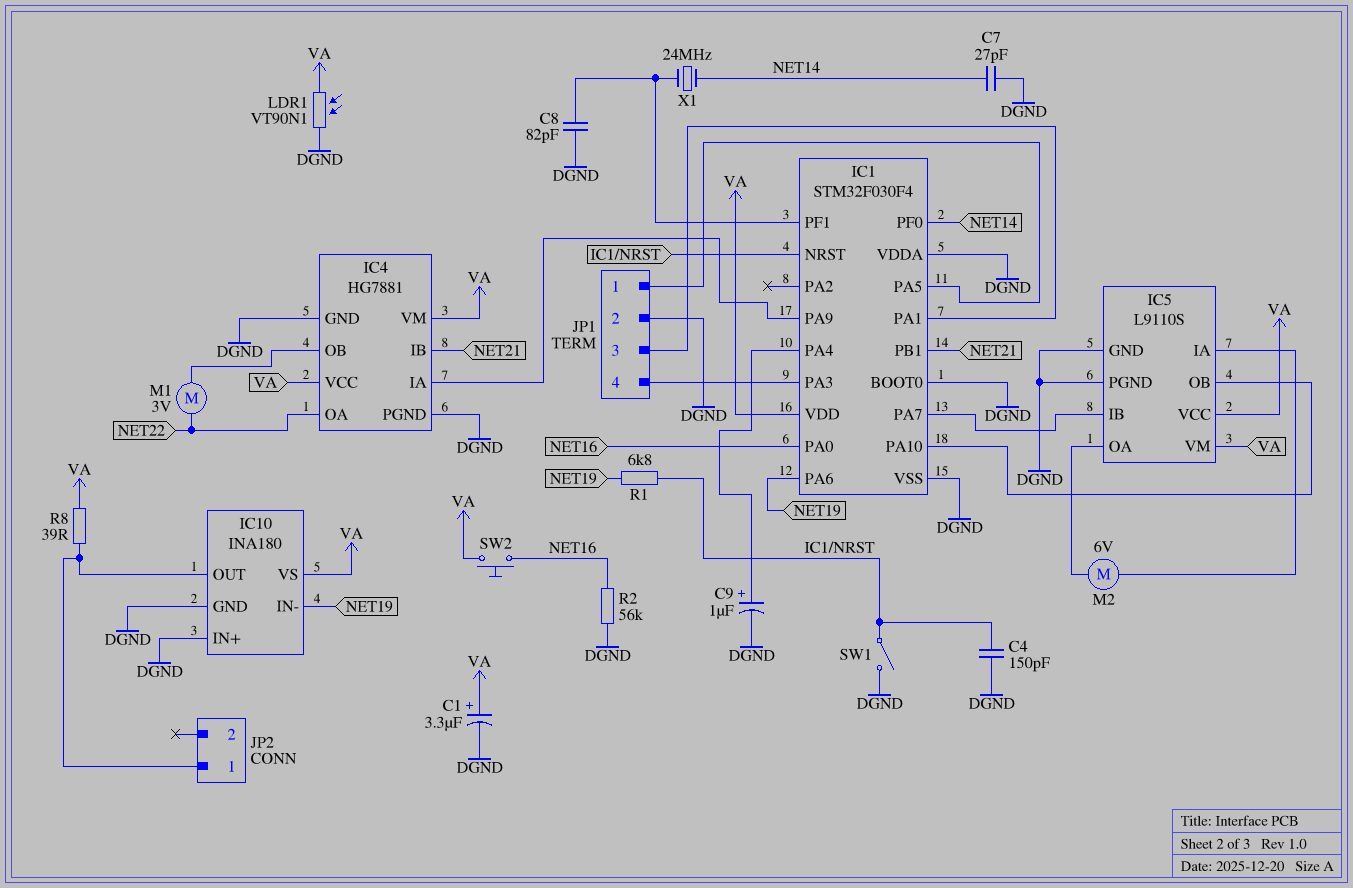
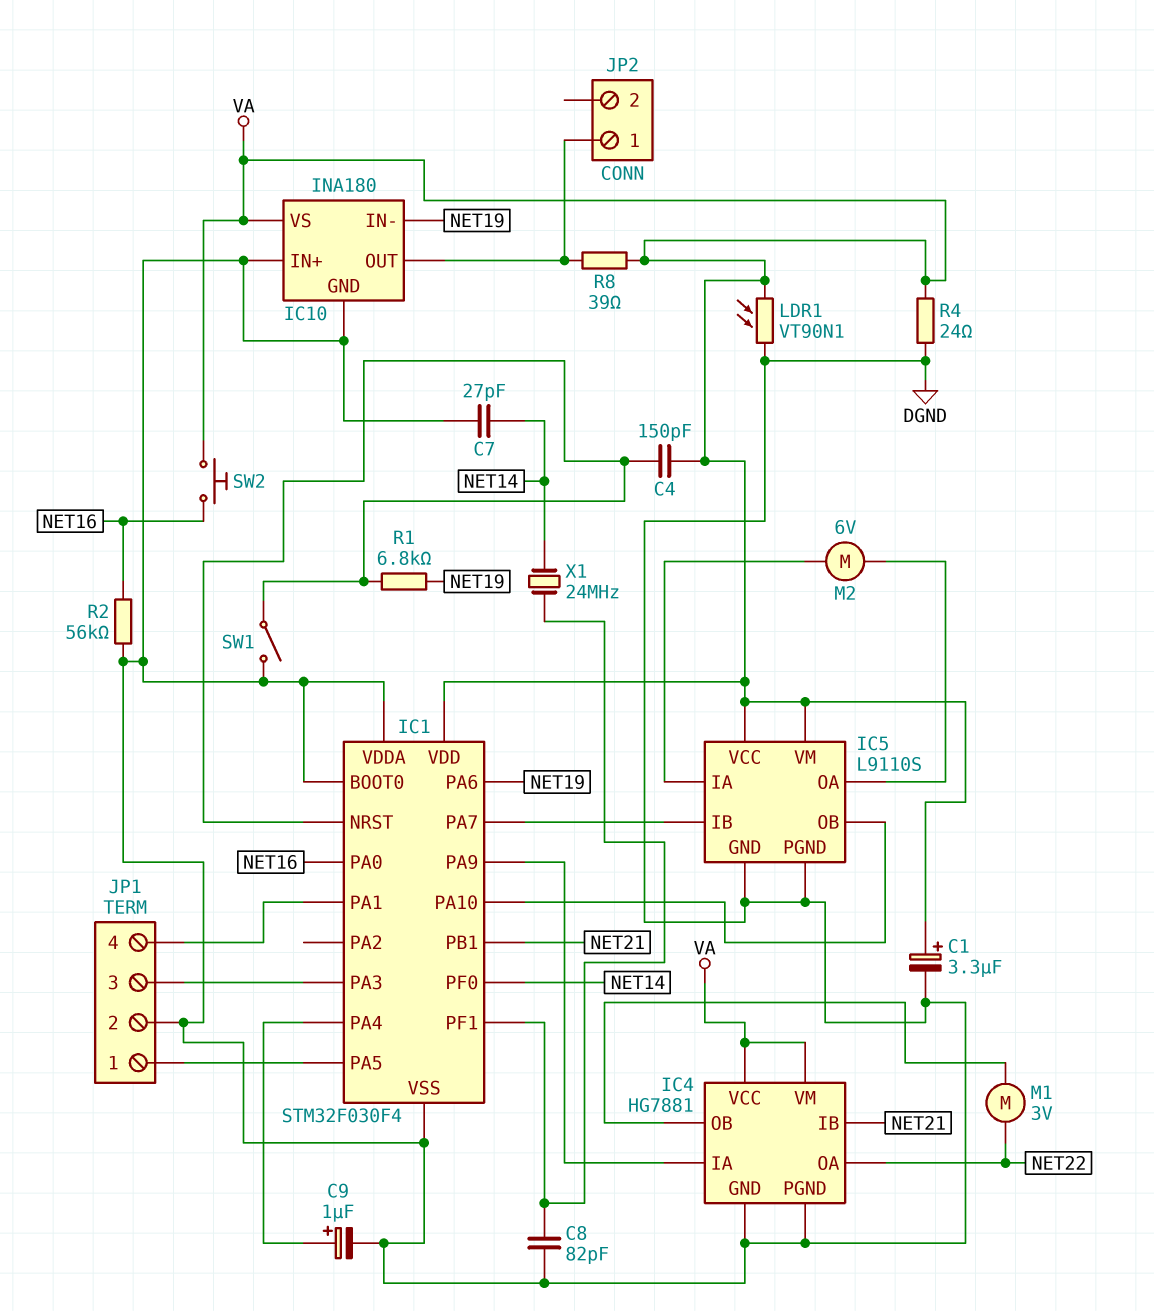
C4: 150pF (DGND, IC1/NRST) -> 150pF (IC1/NRST, VA)
JP1 pin 3: IC1/PA1 -> IC1/PA3
JP1 pin 4: IC1/PA3 -> IC1/PA1
R4: none -> 24 (DGND, VA)

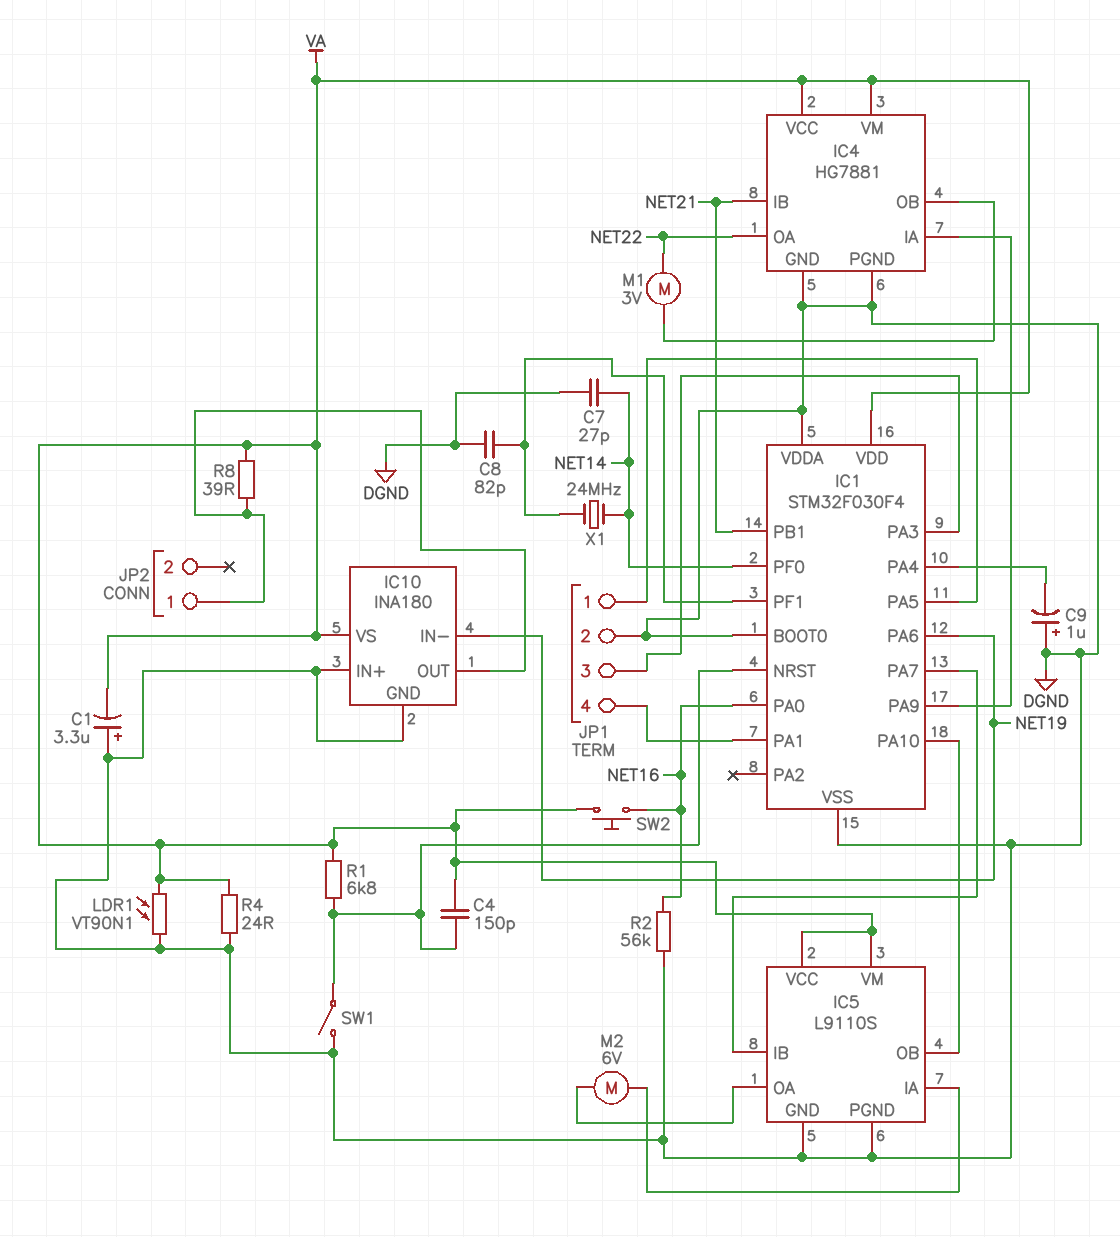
C1: 3.3uF (plus VA, minus DGND) -> 3.3uF (plus DGND, minus VA)
C9: 1uF (plus IC1/PA4, minus DGND) -> 1uF (plus DGND, minus IC1/PA4)
R1: 6.8k (IC1/NRST, NET19) -> 6.8k (IC1/NRST, VA)

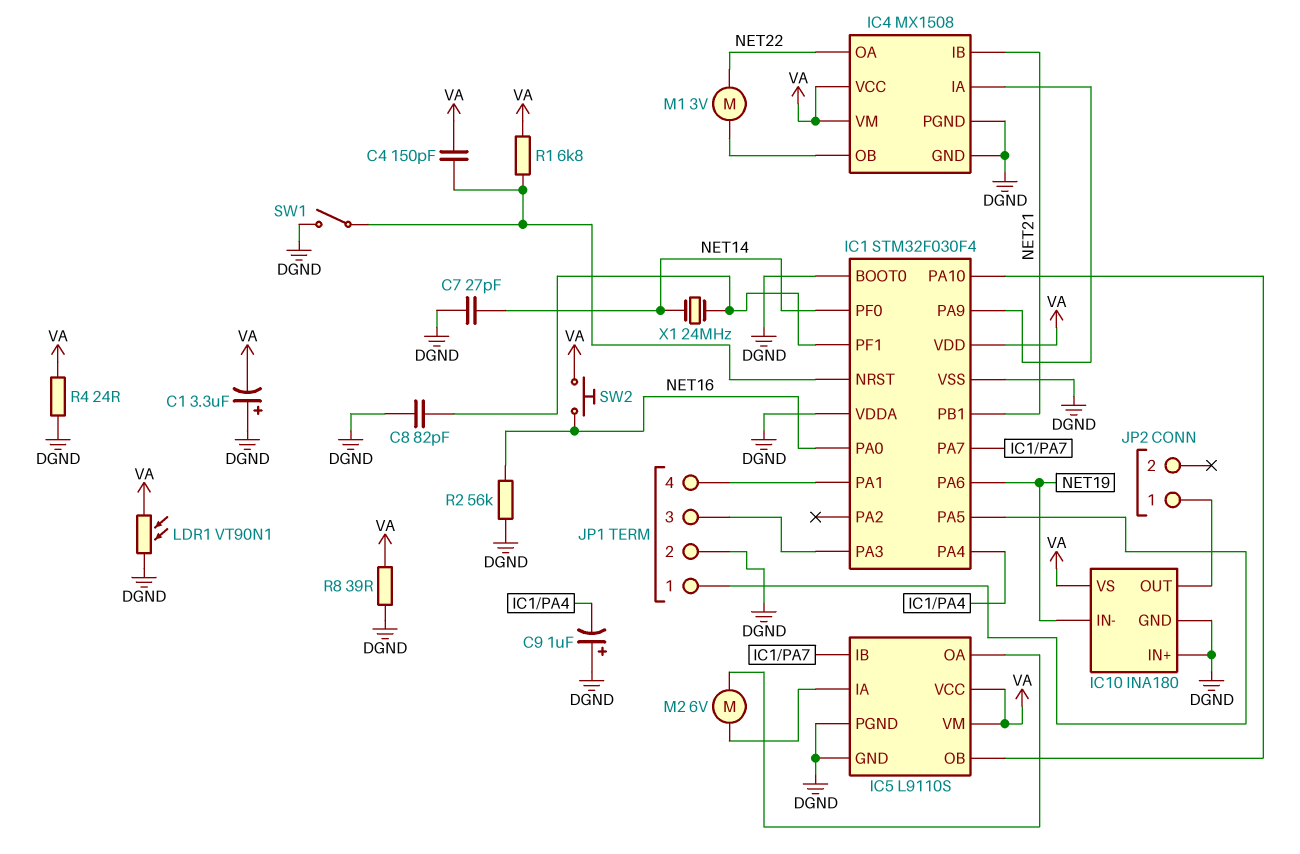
IC4: HG7881 -> MX1508
R8: 39 (IC10/OUT, VA) -> 39 (DGND, VA)

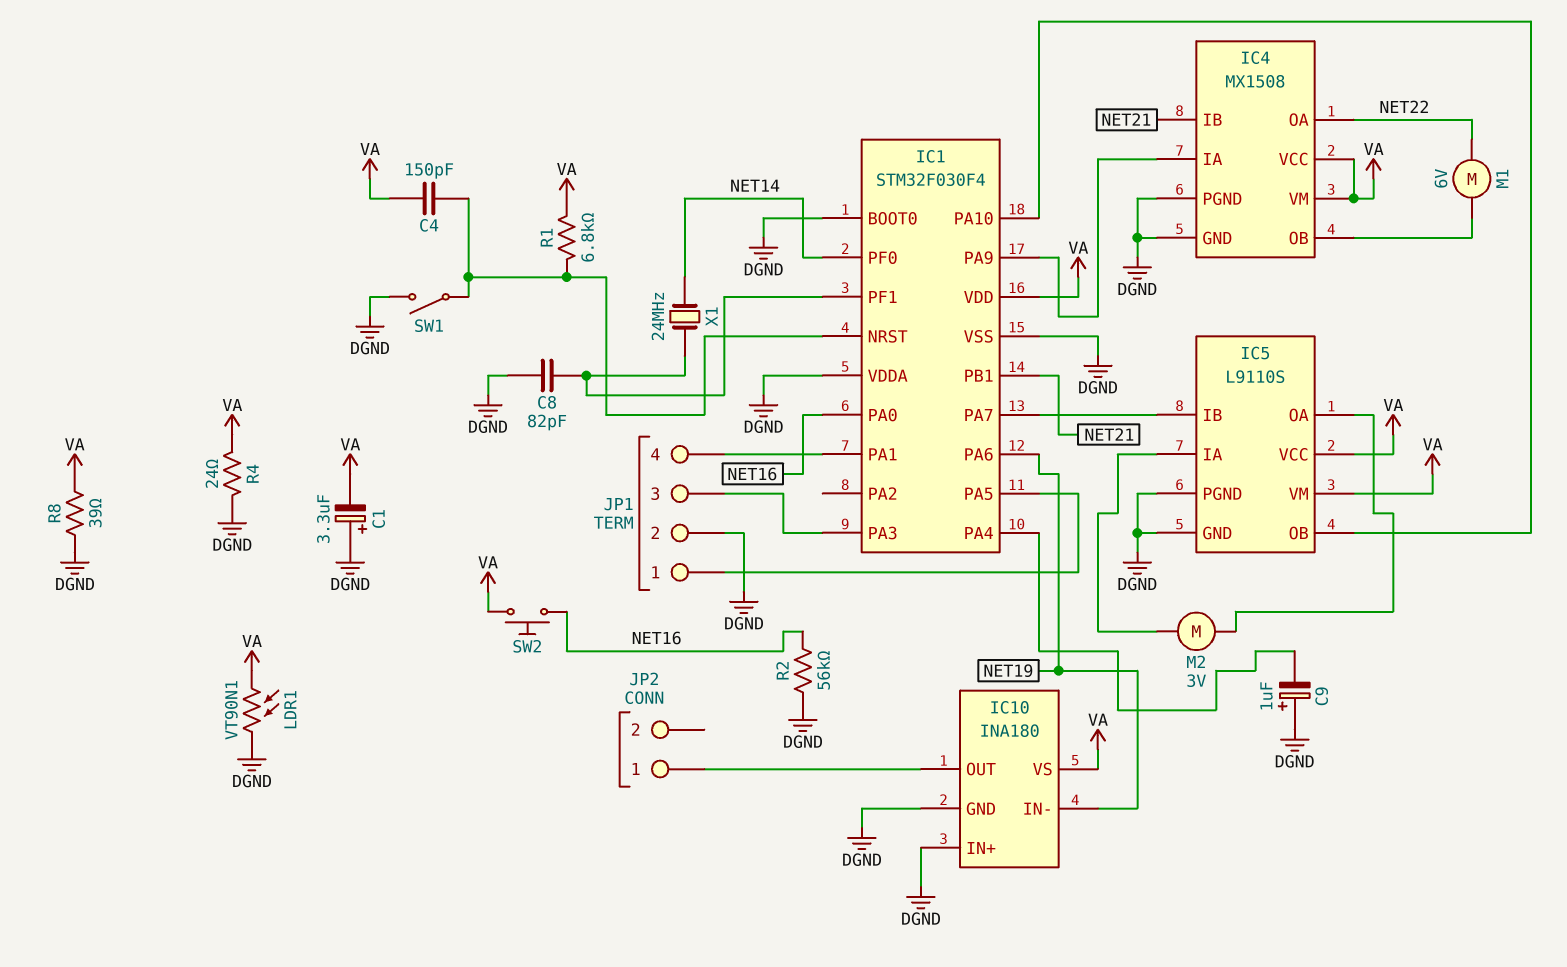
C7: 27pF (DGND, NET14) -> none
M1: motor 3V (IC4/OB, NET22) -> motor 6V (IC4/OB, NET22)
M2: motor 6V (IC5/IA, IC5/OA) -> motor 3V (IC5/IA, IC5/OA)

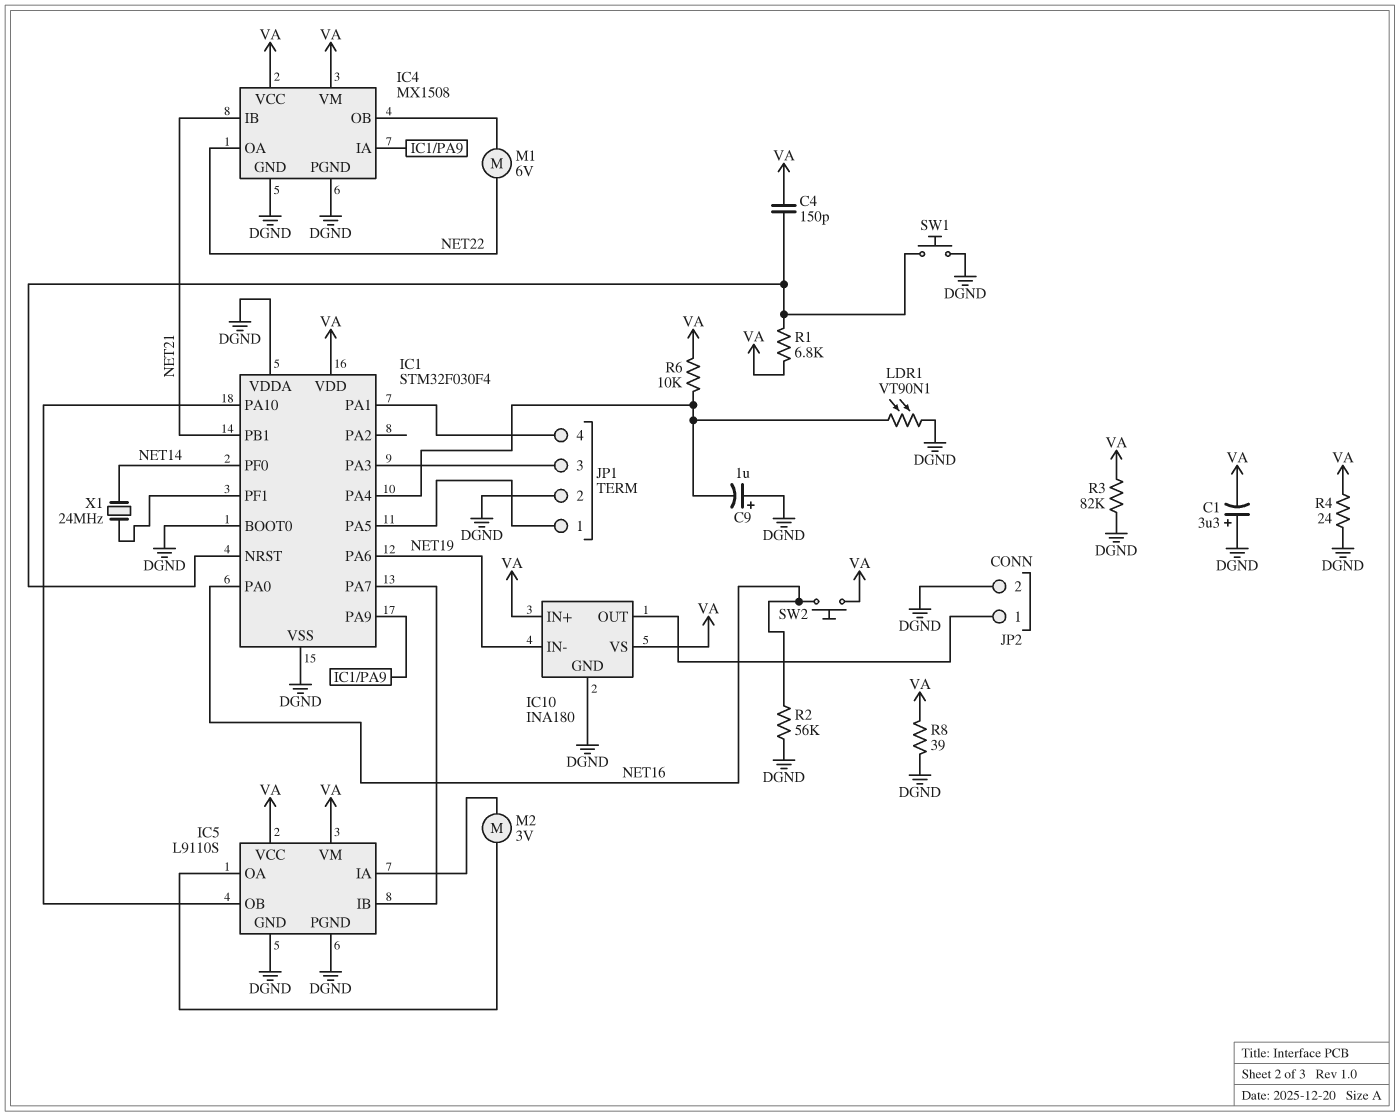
C8: 82pF (DGND, IC1/PF1) -> none
IC10 pin IN+: DGND -> VA
JP2 pin 2: none -> DGND
LDR1: VT90N1 (DGND, VA) -> VT90N1 (DGND, IC1/PA4)
R3: none -> 82k (DGND, VA)
R6: none -> 10k (IC1/PA4, VA)
SW1: switch (DGND, IC1/NRST) -> button (DGND, IC1/NRST)

